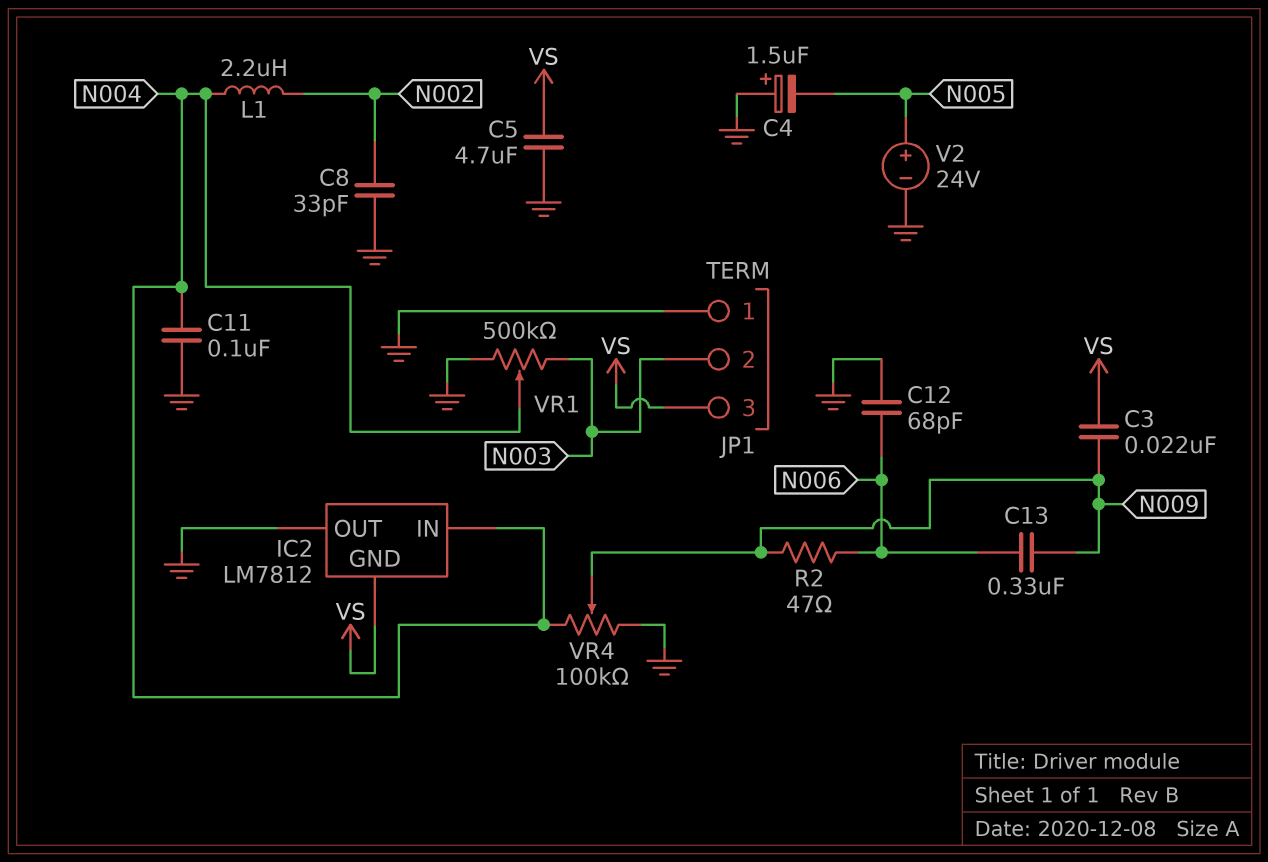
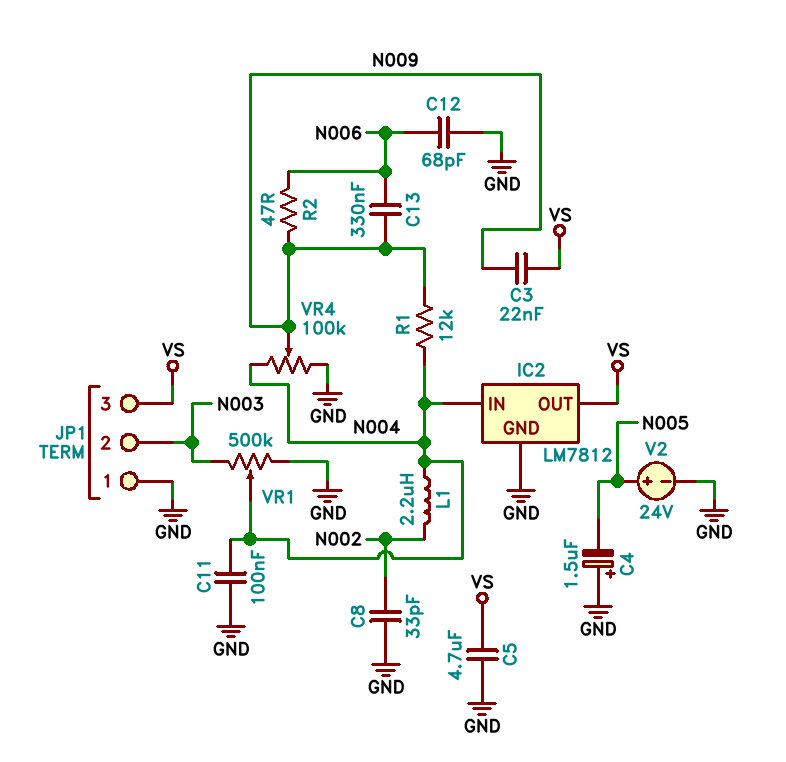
IC2 pin GND: VS -> GND
IC2 pin OUT: GND -> VS
R1: none -> 12k (N004, N009)

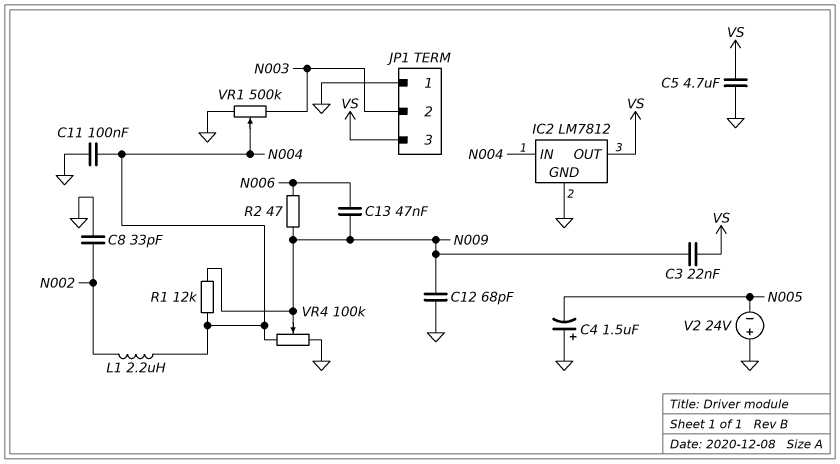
C12: 68pF (GND, N006) -> 68pF (GND, N009)
C13: 330nF (N006, N009) -> 47nF (N006, N009)
V2: 24V (plus N005, minus GND) -> 24V (plus GND, minus N005)

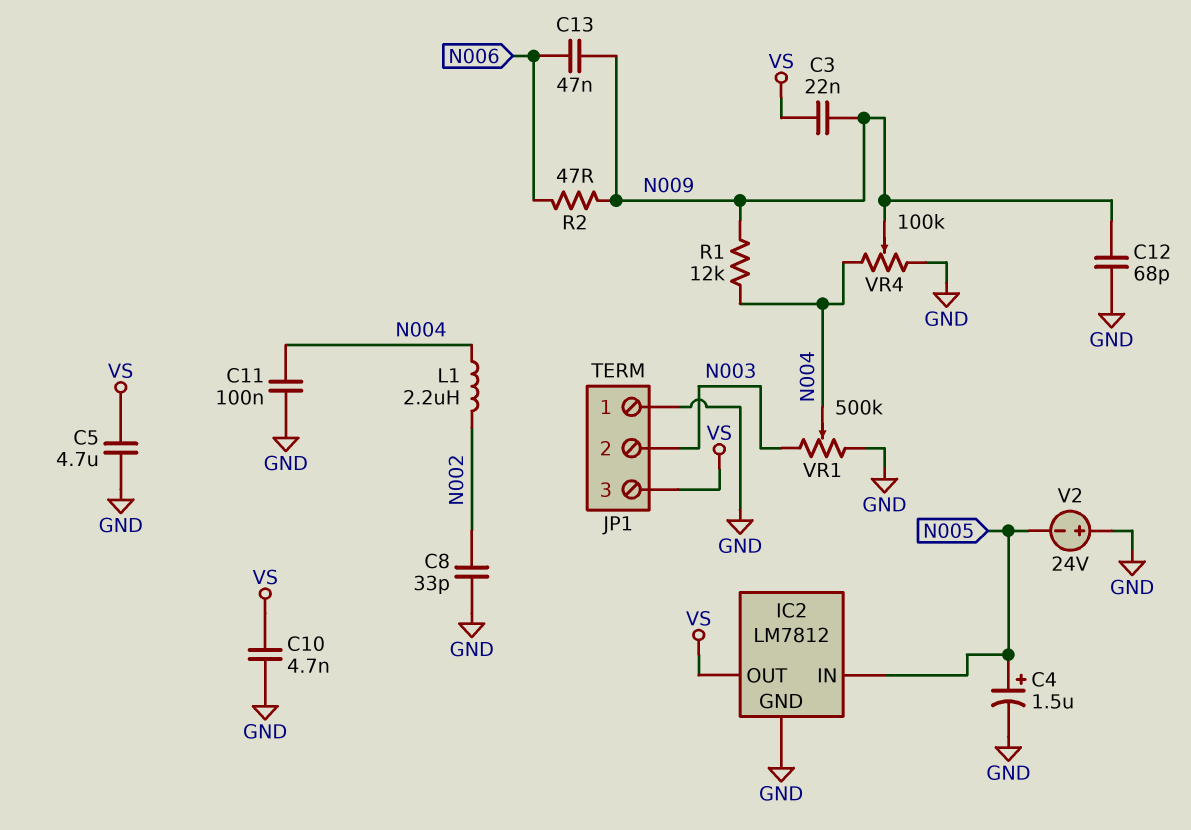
C4: 1.5uF (plus GND, minus N005) -> 1.5uF (plus N005, minus GND)
C10: none -> 4.7nF (GND, VS)
IC2 pin IN: N004 -> N005

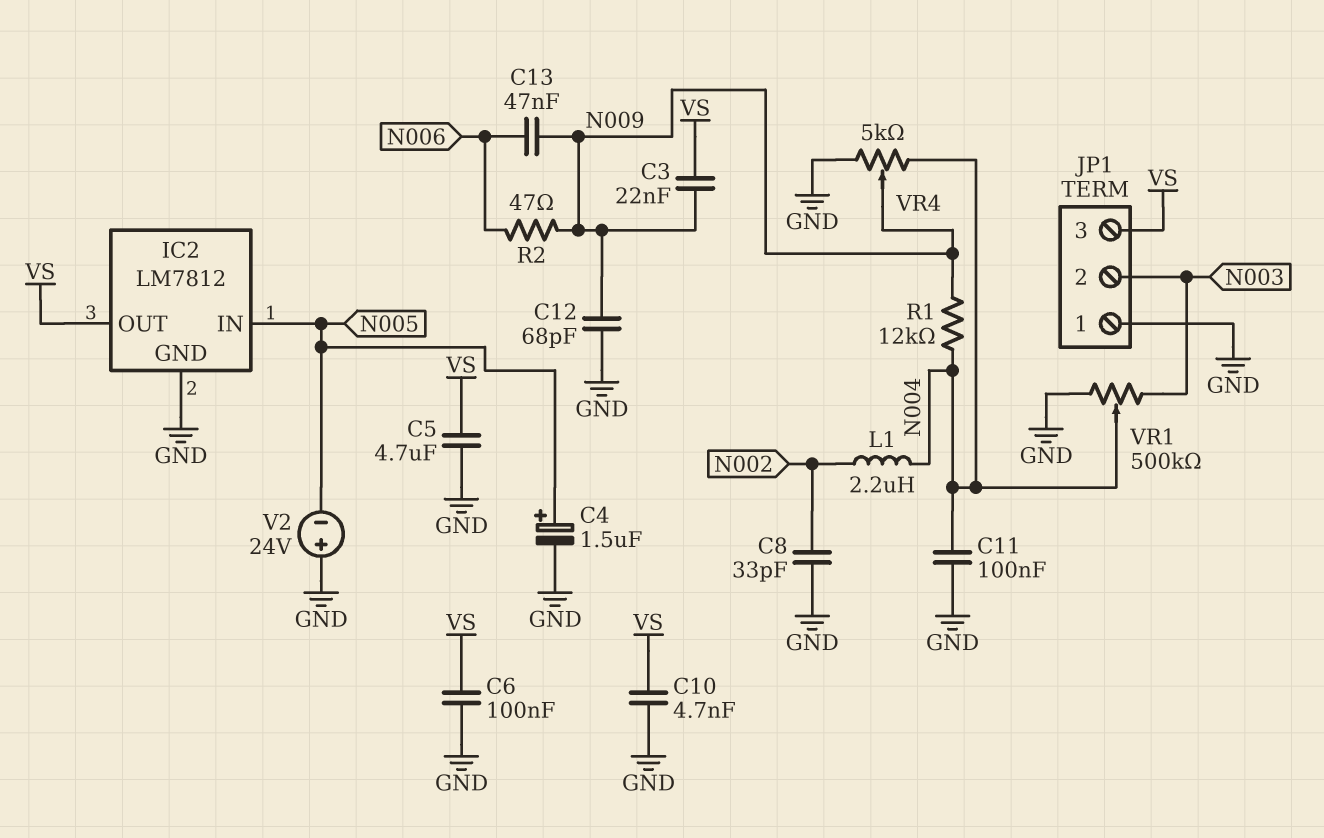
C6: none -> 100nF (GND, VS)
VR4: 100k (GND, N004, wiper N009) -> 5k (GND, N004, wiper N009)

